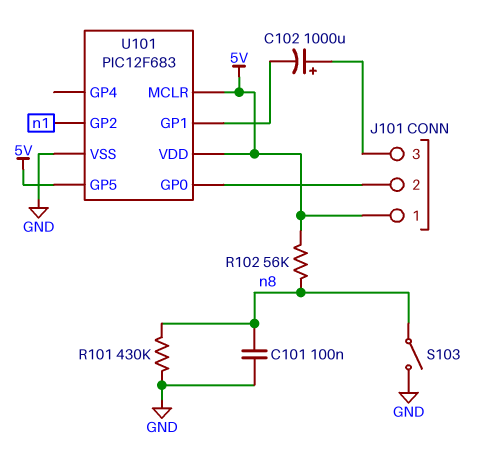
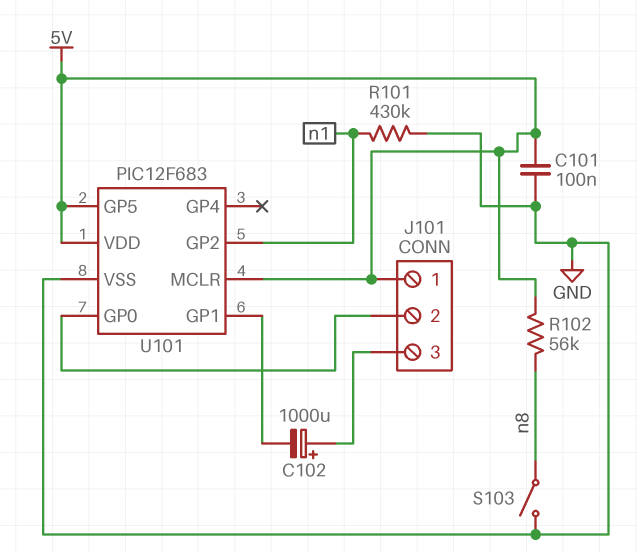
C101: 100nF (GND, n8) -> 100nF (5V, GND)
R101: 430k (GND, n8) -> 430k (GND, n1)

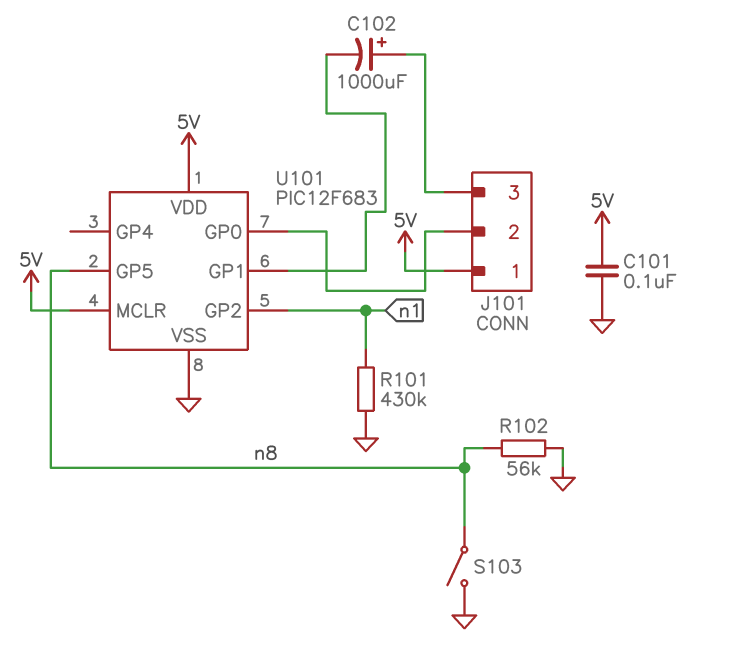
R102: 56k (5V, n8) -> 56k (GND, n8)
U101 pin GP5: 5V -> n8

